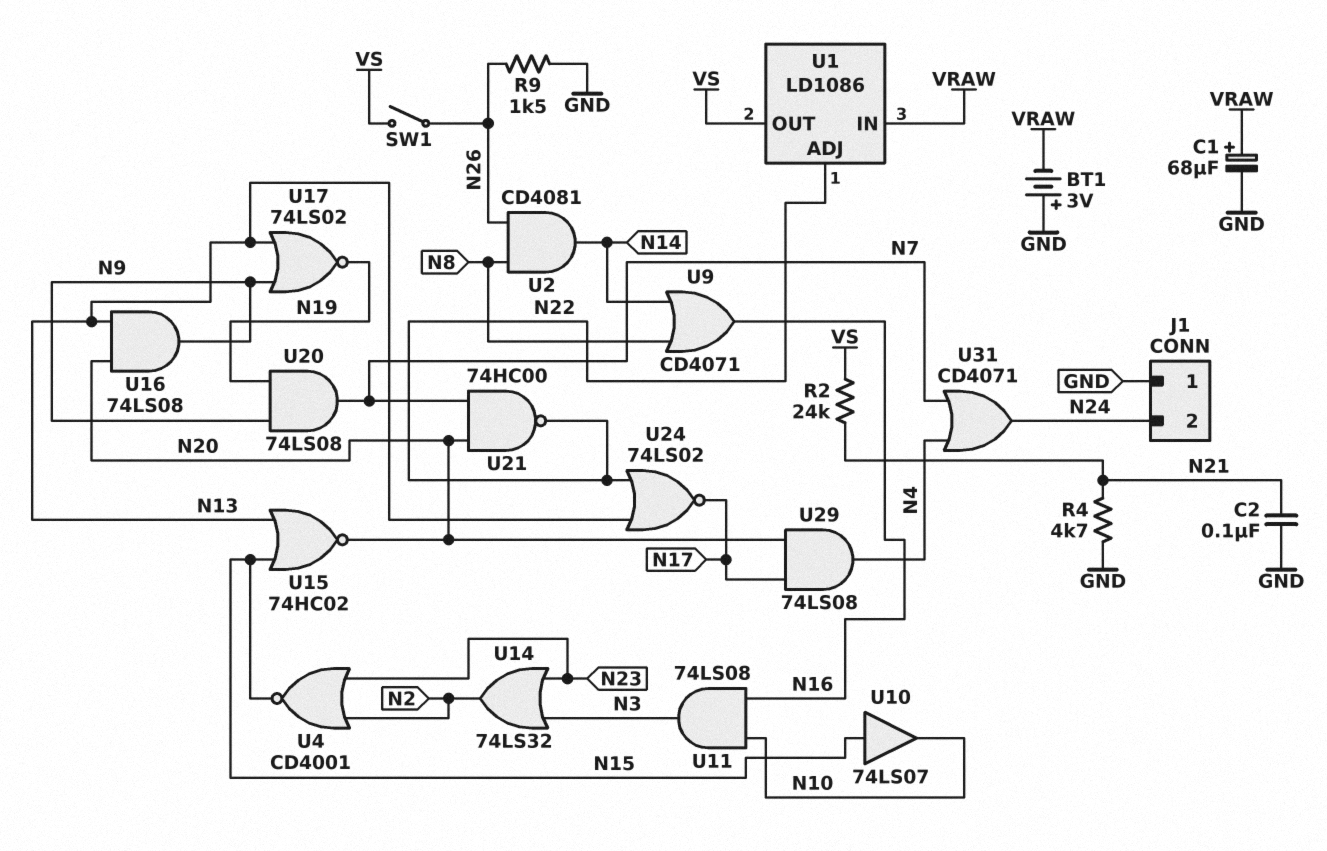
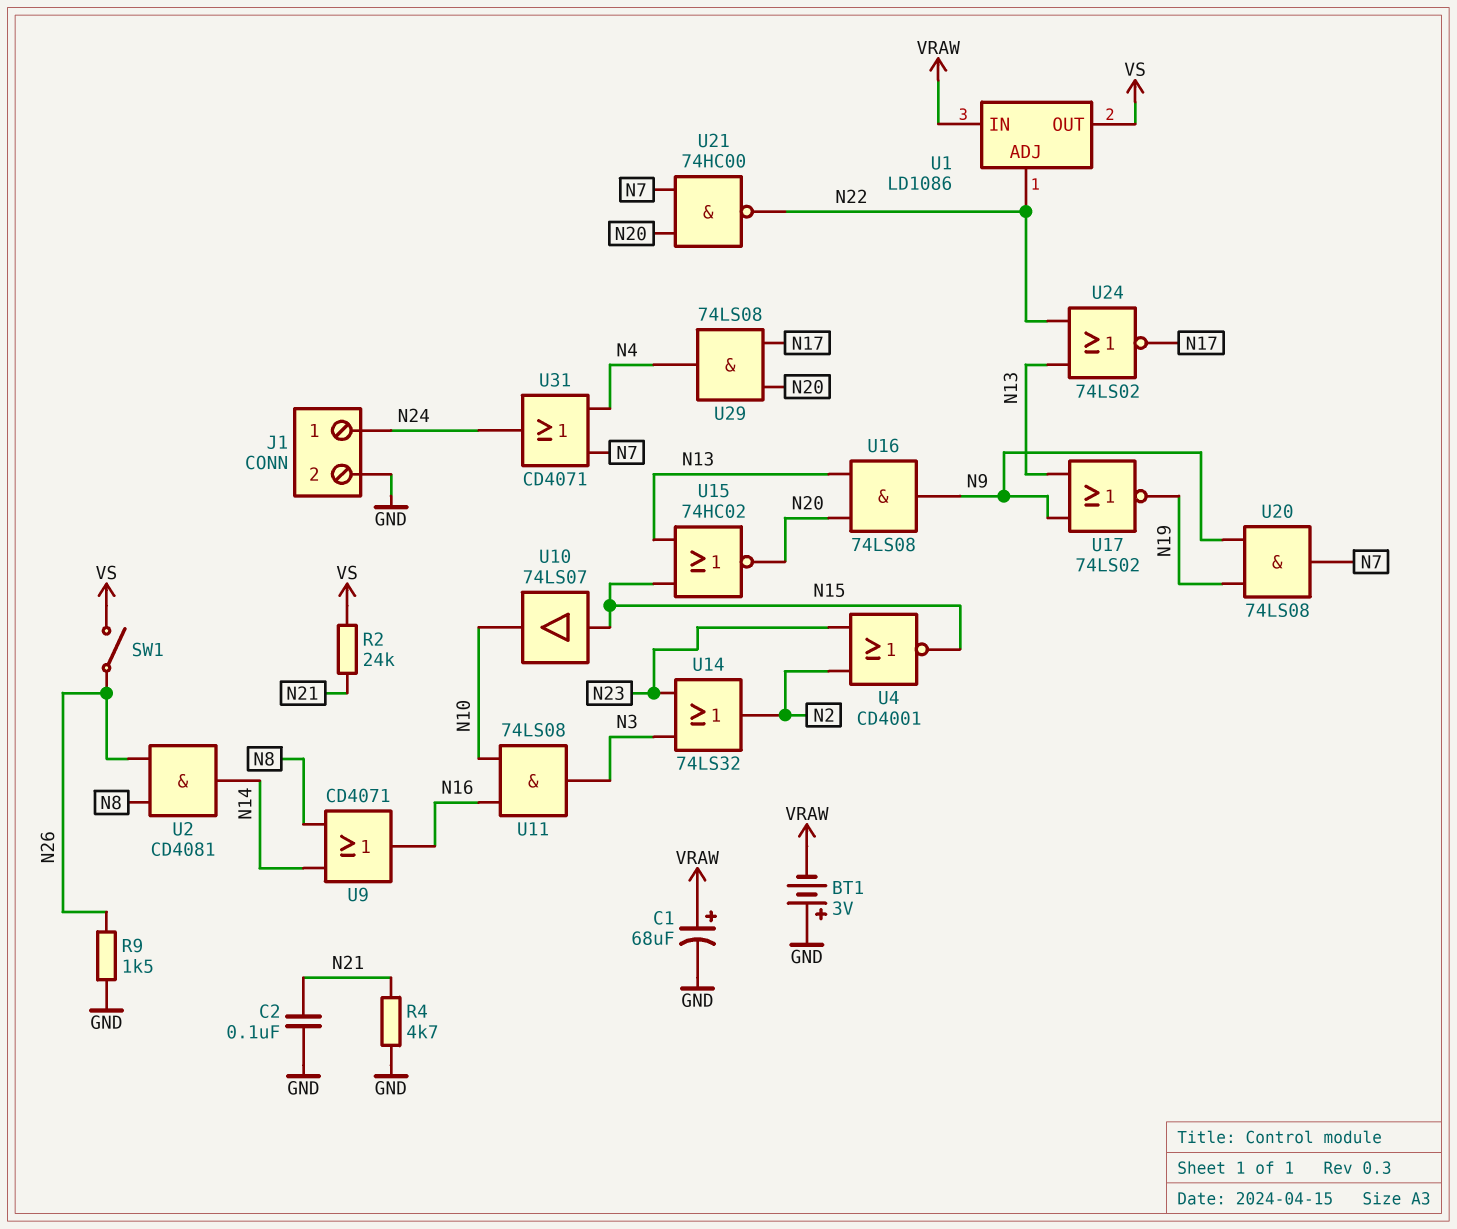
J1 pin 1: GND -> N24
J1 pin 2: N24 -> GND

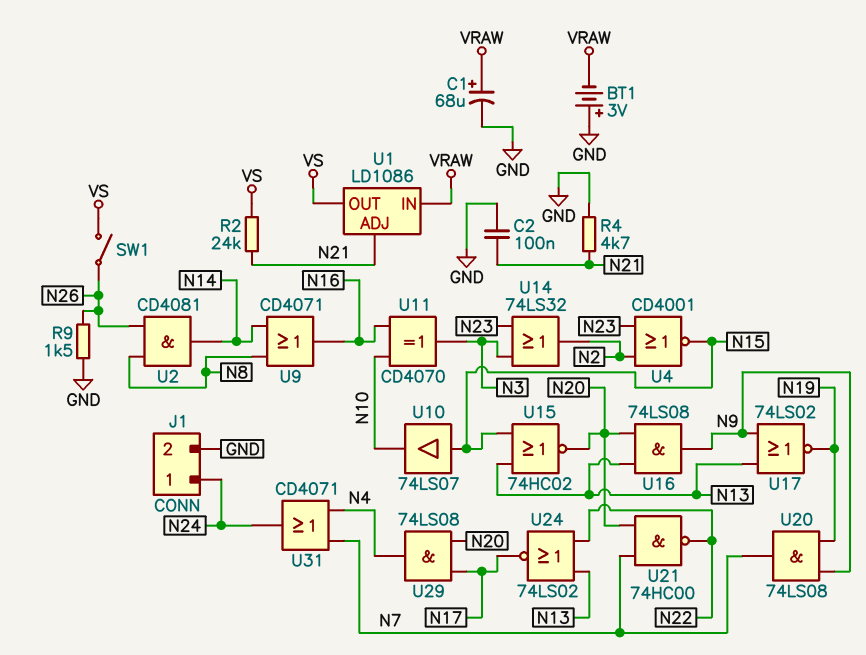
U1 pin ADJ: N22 -> N21
U11: AND 74LS08 (in N10, in N16, out N3) -> XOR CD4070 (in N10, in N16, out N3)

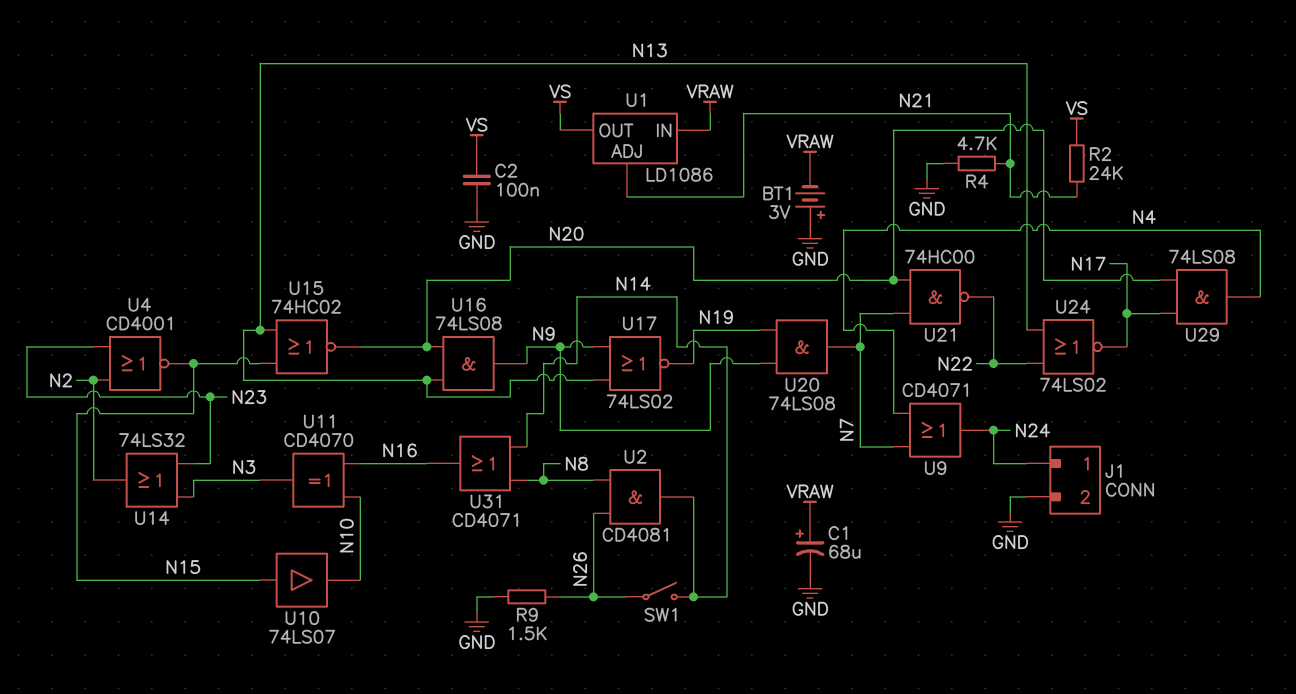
C2: 100nF (GND, N21) -> 100nF (GND, VS)
SW1: switch (N26, VS) -> switch (N14, N26)
U9: OR CD4071 (in N8, in N14, out N16) -> OR CD4071 (in N4, in N7, out N24)
U31: OR CD4071 (in N4, in N7, out N24) -> OR CD4071 (in N8, in N14, out N16)

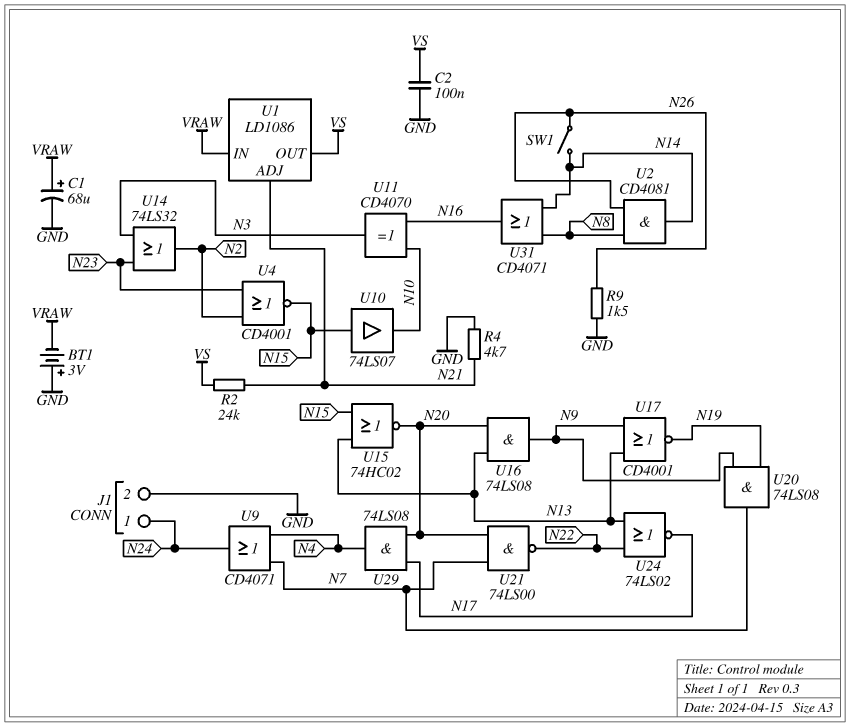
U17: NOR 74LS02 (in N9, in N13, out N19) -> NOR CD4001 (in N9, in N13, out N19)
U21: NAND 74HC00 (in N7, in N20, out N22) -> NAND 74LS00 (in N7, in N20, out N22)

